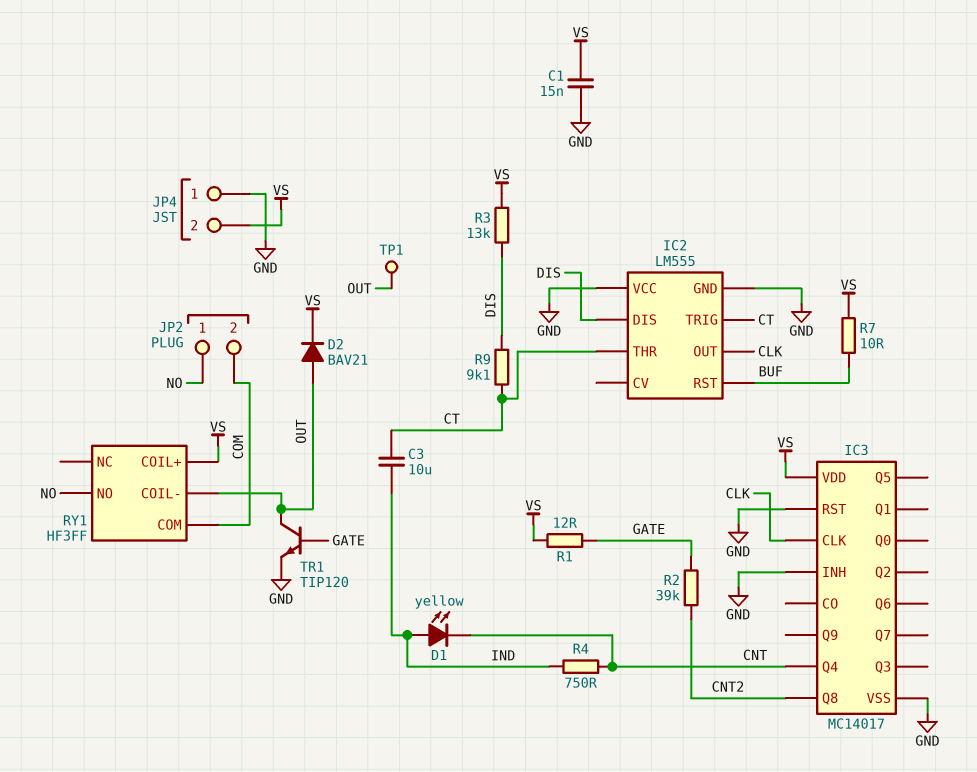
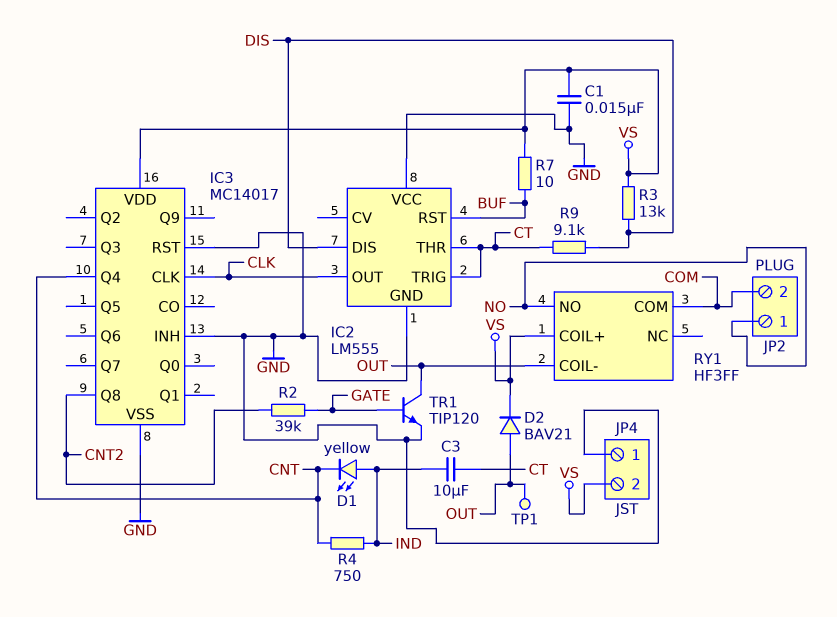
R1: 12 (GATE, VS) -> none

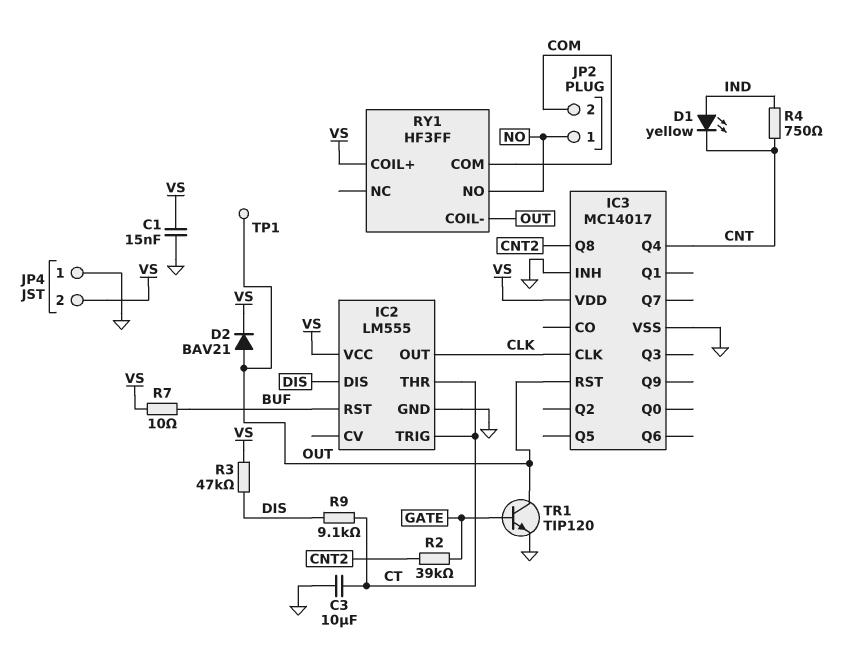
C3: 10uF (CT, IND) -> 10uF (CT, GND)
IC2 pin VCC: GND -> VS
IC3 pin RST: GND -> OUT
R3: 13k (DIS, VS) -> 47k (DIS, VS)

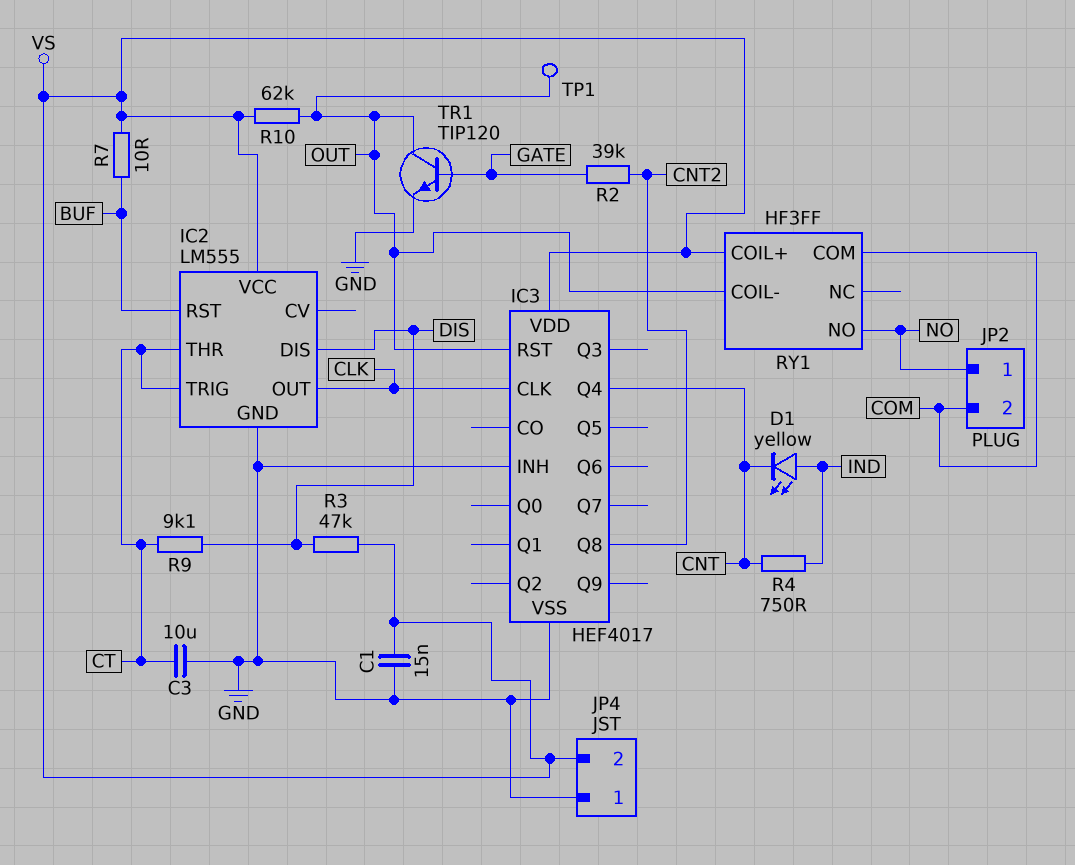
D2: diode BAV21 (A OUT, K VS) -> none
IC3: MC14017 -> HEF4017
R10: none -> 62k (OUT, VS)

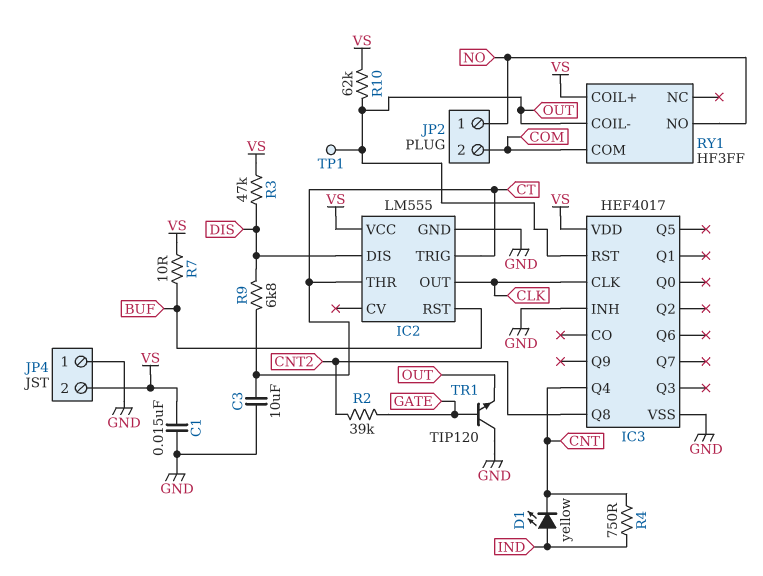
R9: 9.1k (CT, DIS) -> 6.8k (CT, DIS)
TR1: NPN TIP120 (B GATE, C OUT, E GND) -> NPN TIP120 (B GATE, C GND, E OUT)

